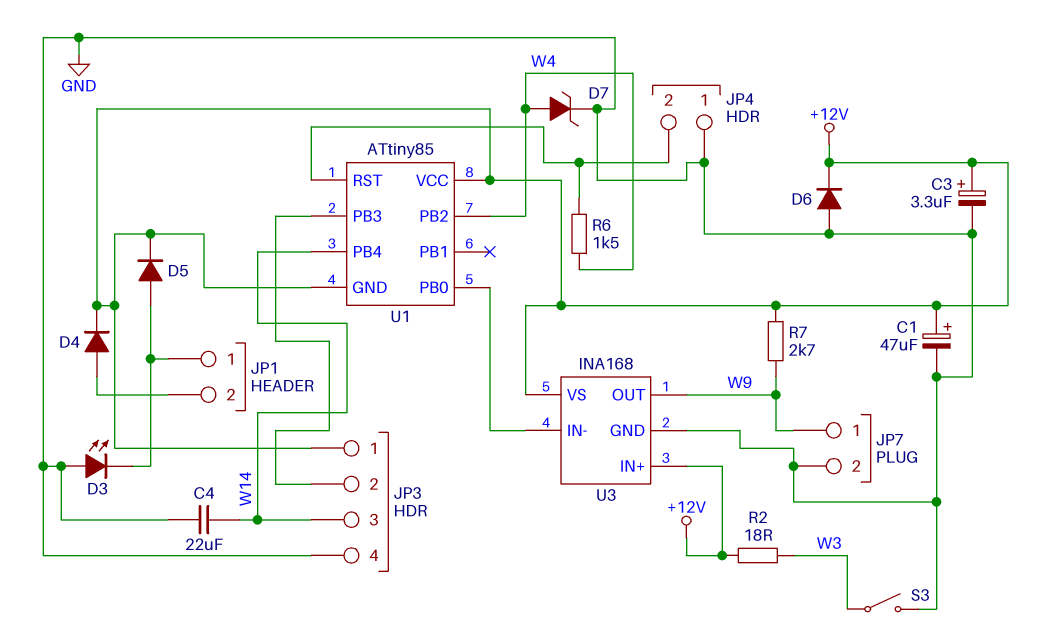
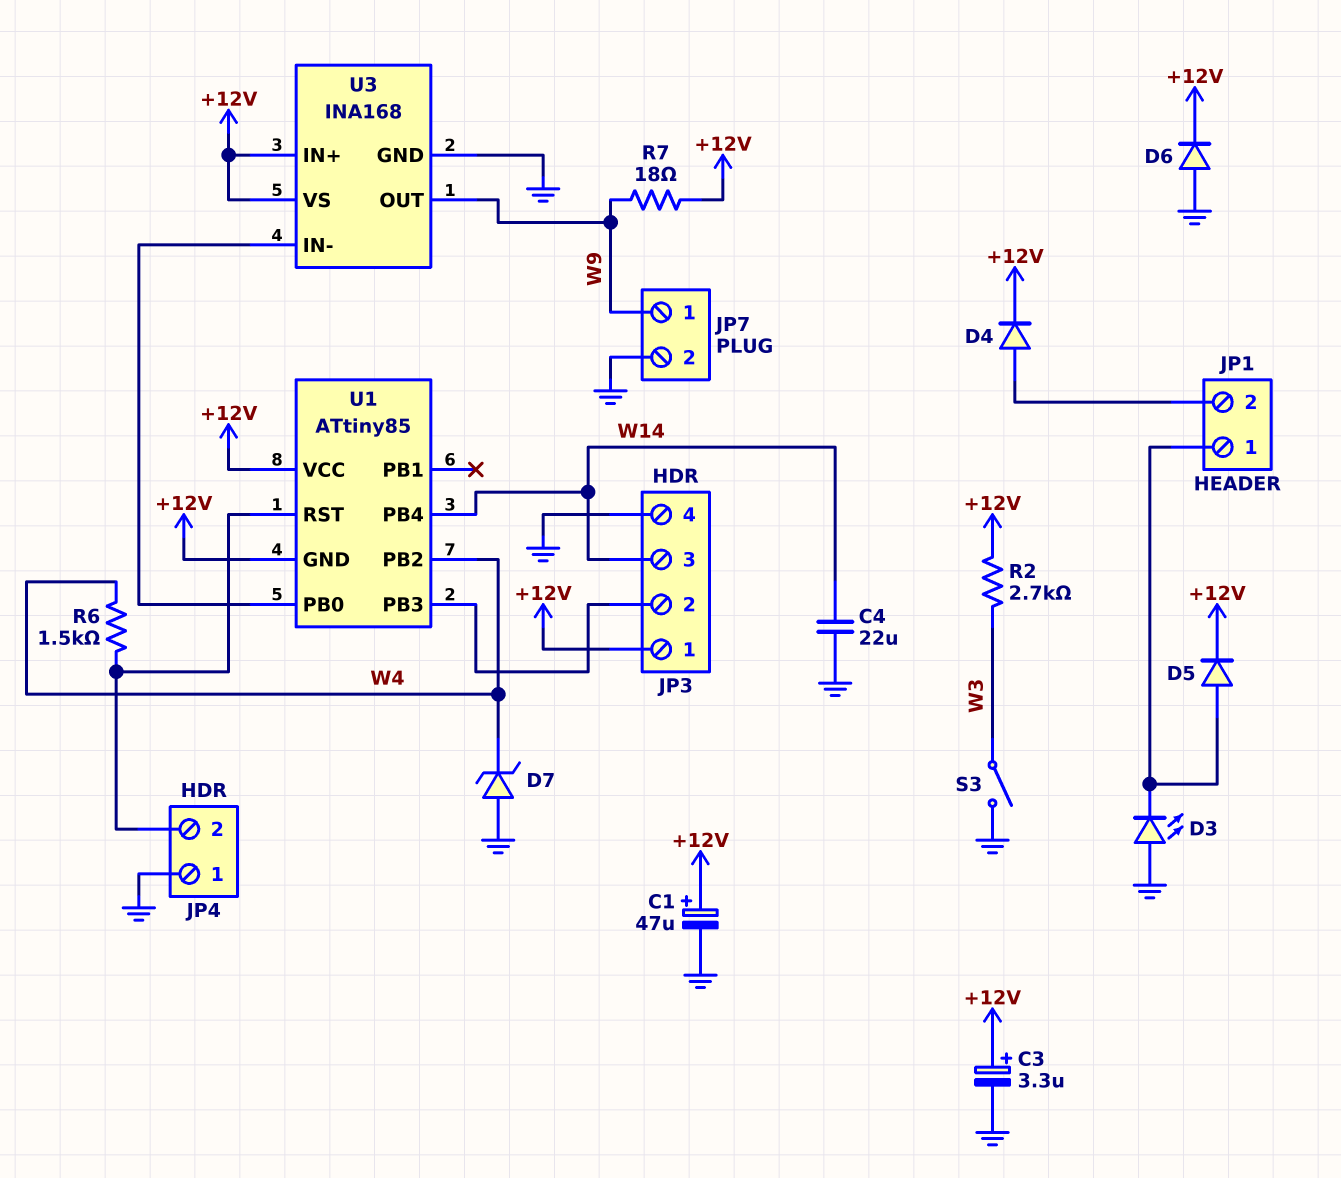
D7: zener (A W4, K GND) -> zener (A GND, K W4)
R2: 18 (+12V, W3) -> 2.7k (+12V, W3)
R7: 2.7k (+12V, W9) -> 18 (+12V, W9)

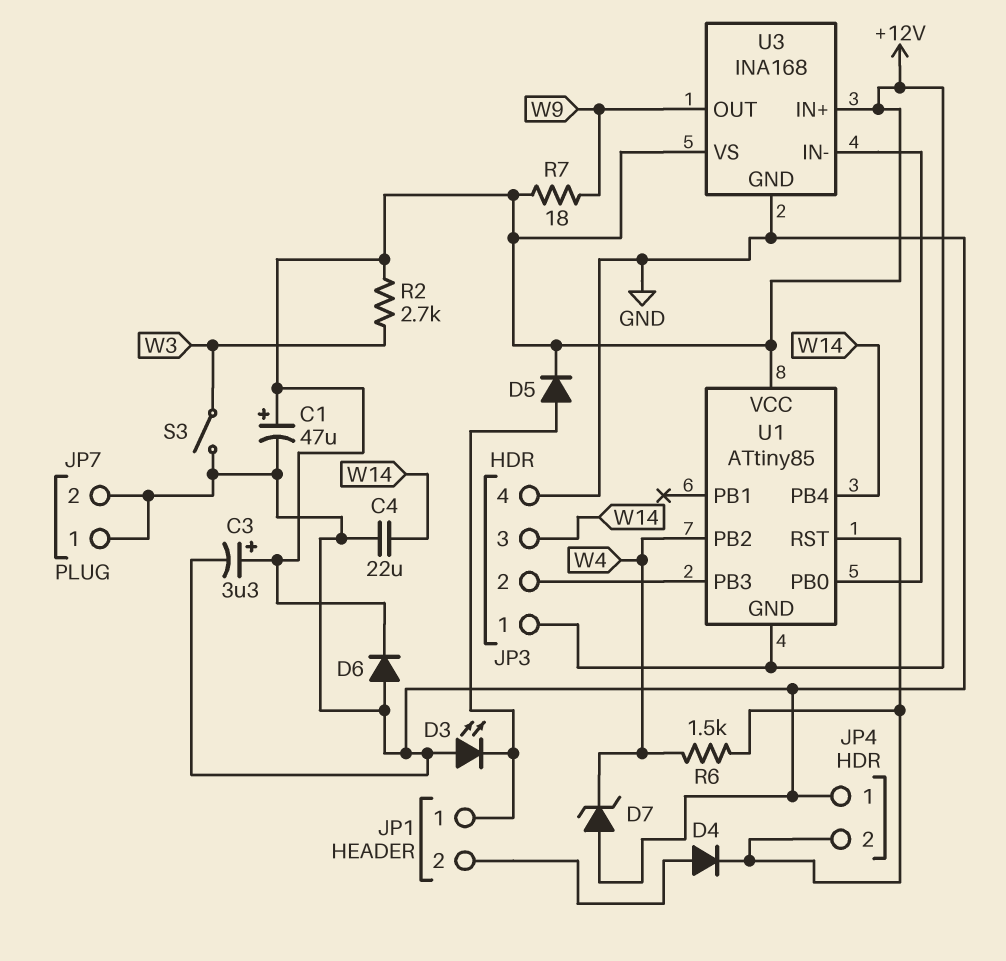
D4: diode (A JP1/2, K +12V) -> diode (A JP1/2, K JP4/2)
JP7 pin 1: W9 -> GND

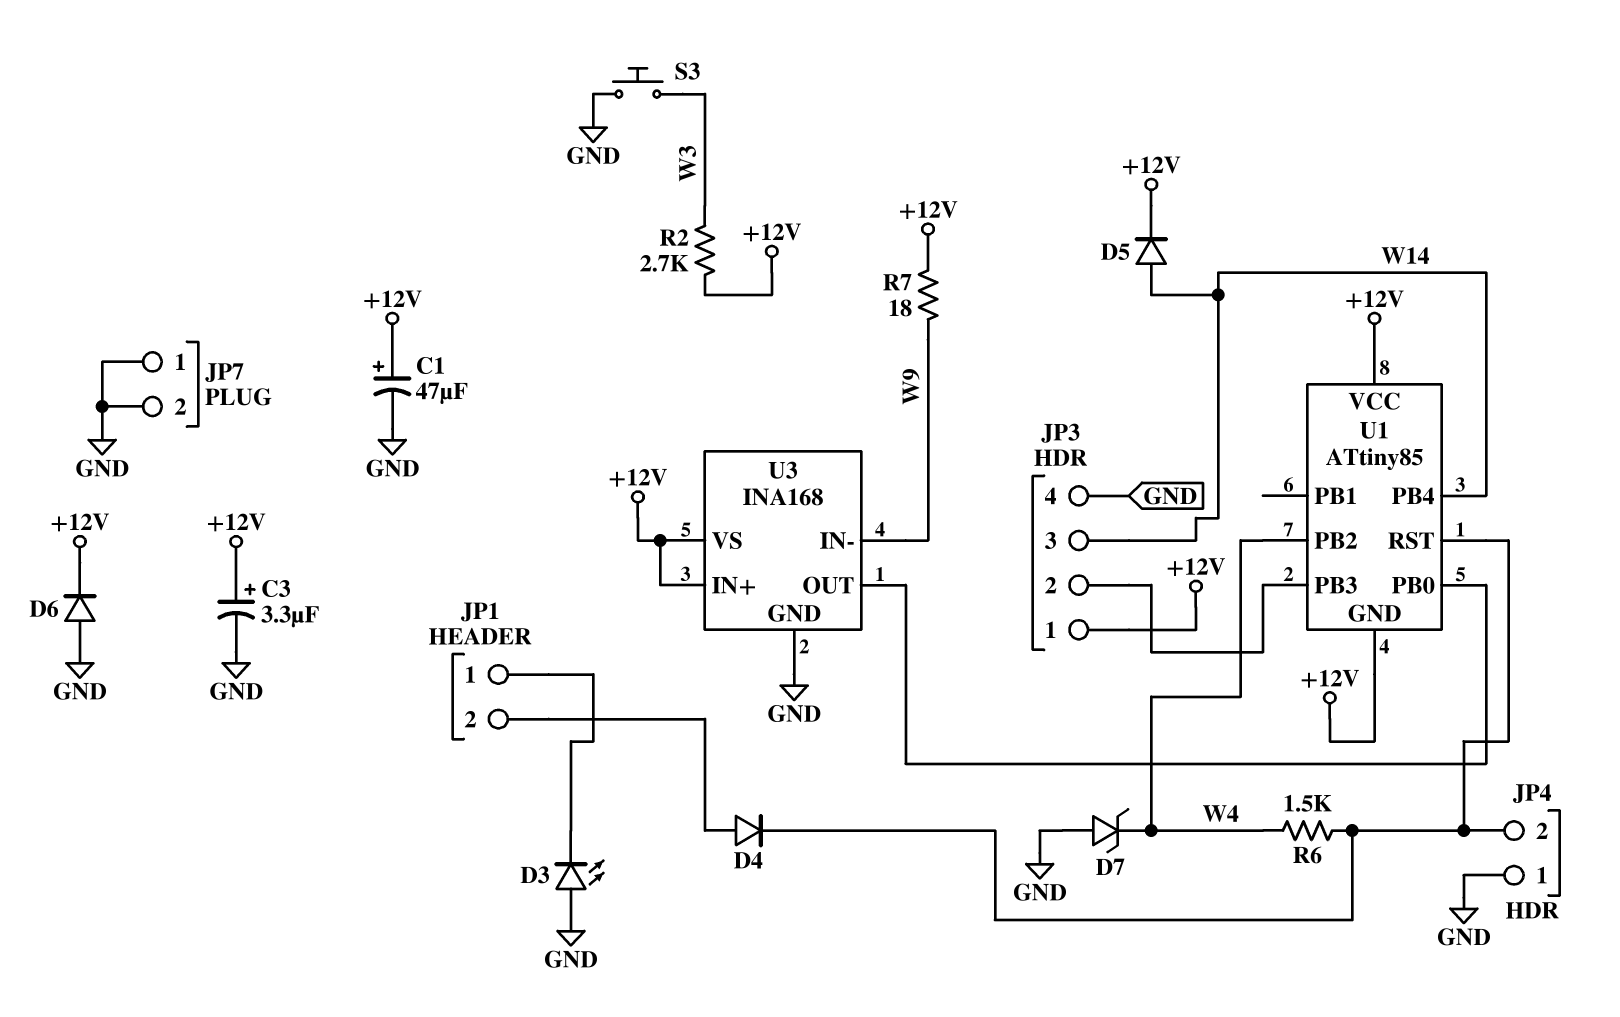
C4: 22uF (GND, W14) -> none
D5: diode (A JP1/1, K +12V) -> diode (A W14, K +12V)
S3: switch (GND, W3) -> button (GND, W3)
U3 pin IN-: U1/PB0 -> W9
U3 pin OUT: W9 -> U1/PB0

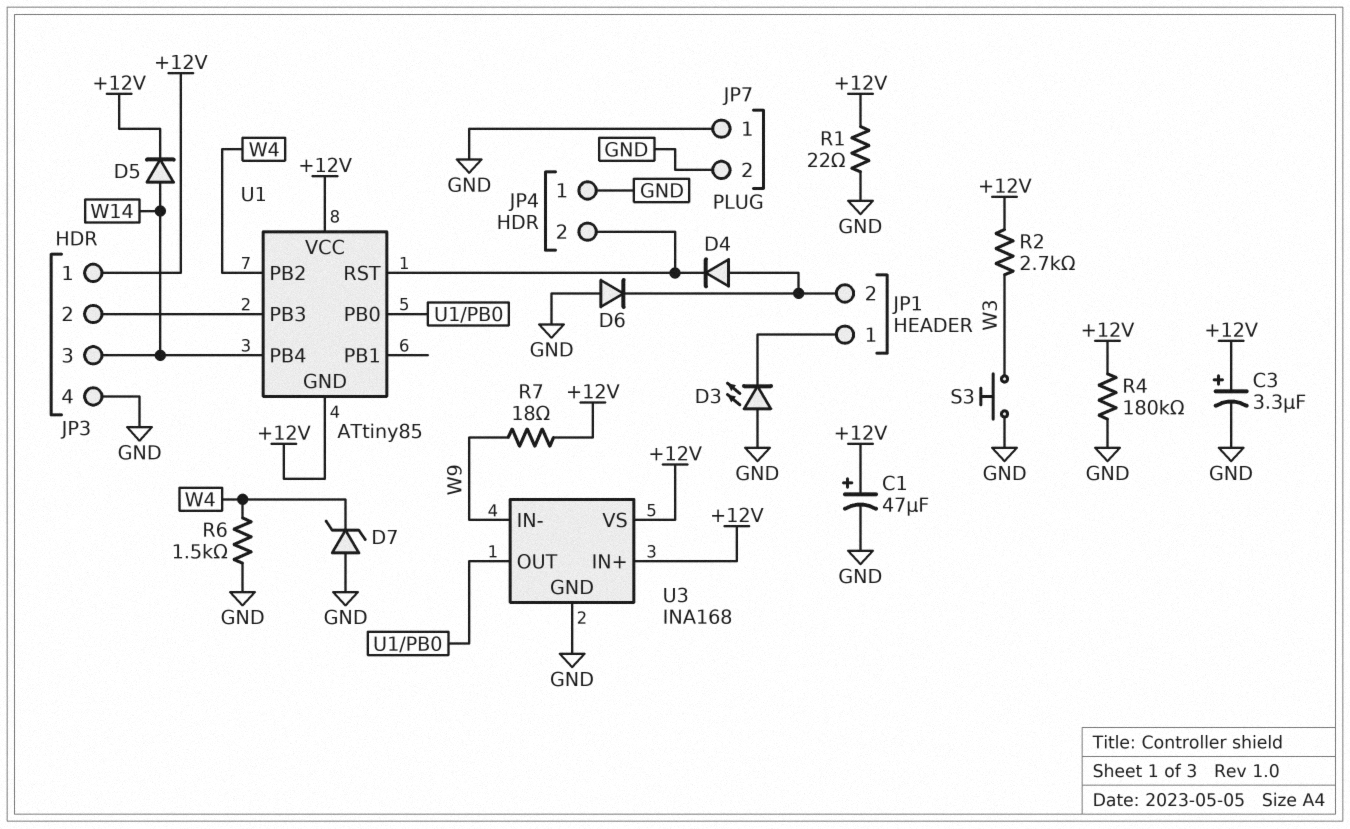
D6: diode (A GND, K +12V) -> diode (A GND, K JP1/2)
R1: none -> 22 (+12V, GND)
R4: none -> 180k (+12V, GND)
R6: 1.5k (JP4/2, W4) -> 1.5k (GND, W4)

